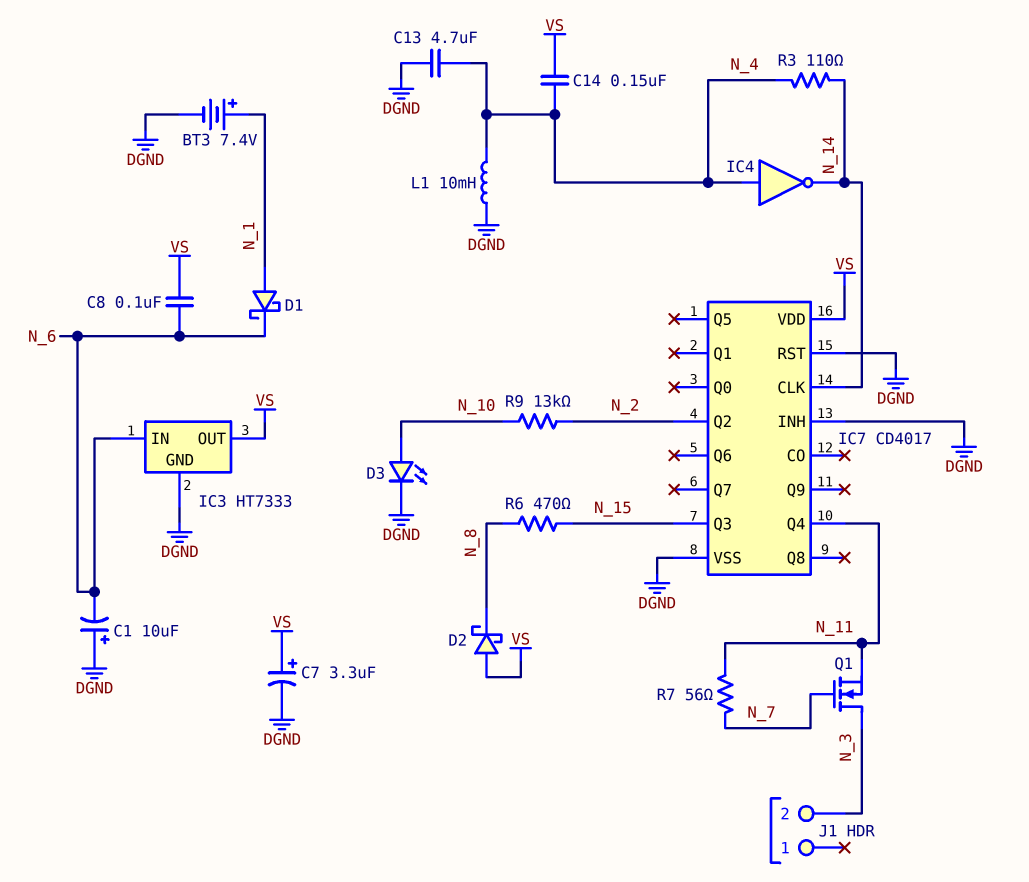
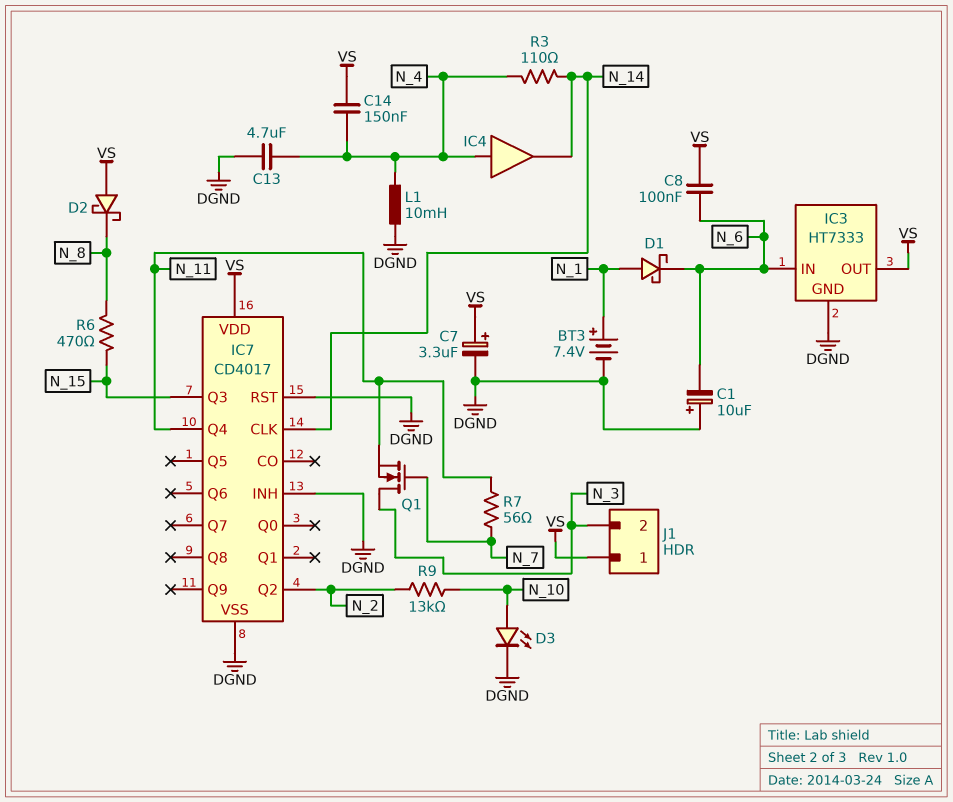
IC4: NOT (in N_4, out N_14) -> buffer (in N_4, out N_14)
J1 pin 1: none -> VS

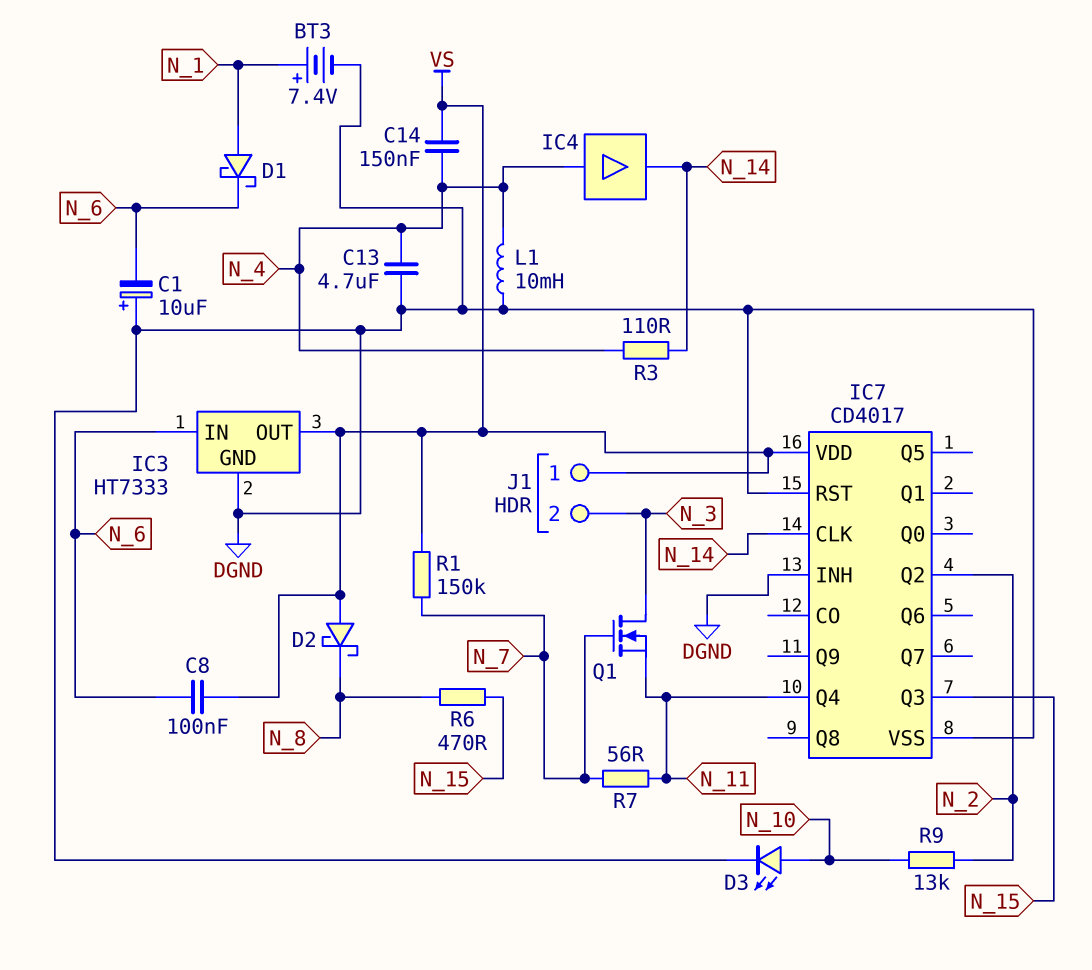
C7: 3.3uF (plus VS, minus DGND) -> none
R1: none -> 150k (N_7, VS)

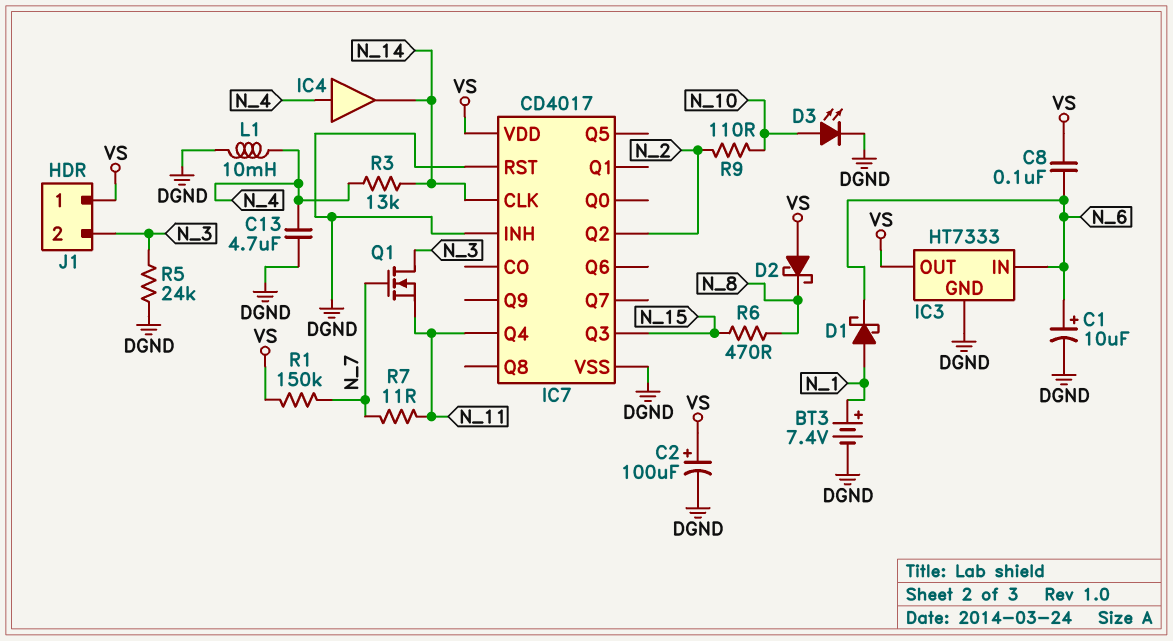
C1: 10uF (plus DGND, minus N_6) -> 10uF (plus N_6, minus DGND)
C2: none -> 100uF (plus VS, minus DGND)
C14: 150nF (N_4, VS) -> none
R3: 110 (N_4, N_14) -> 13k (N_4, N_14)
R5: none -> 24k (DGND, N_3)
R7: 56 (N_7, N_11) -> 11 (N_7, N_11)
R9: 13k (N_2, N_10) -> 110 (N_2, N_10)

